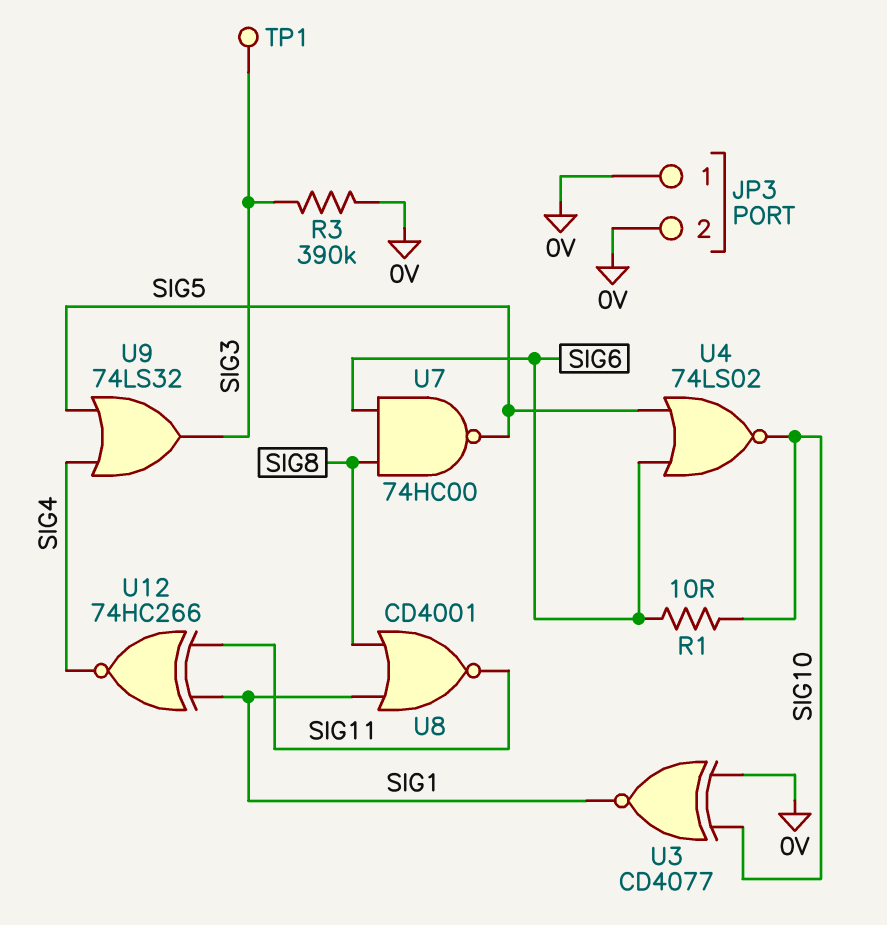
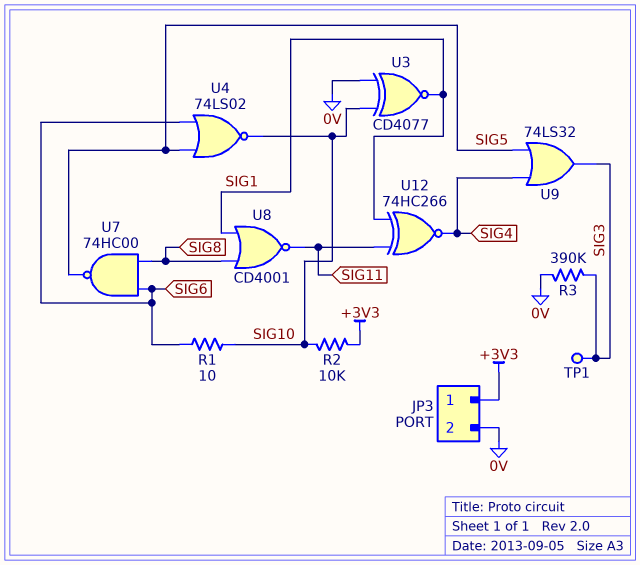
JP3 pin 1: 0V -> +3V3
R2: none -> 10k (+3V3, SIG10)

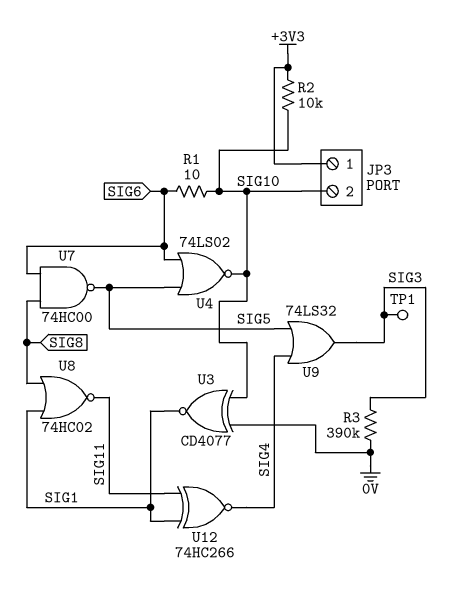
JP3 pin 2: 0V -> SIG10
U8: NOR CD4001 (in SIG1, in SIG8, out SIG11) -> NOR 74HC02 (in SIG1, in SIG8, out SIG11)

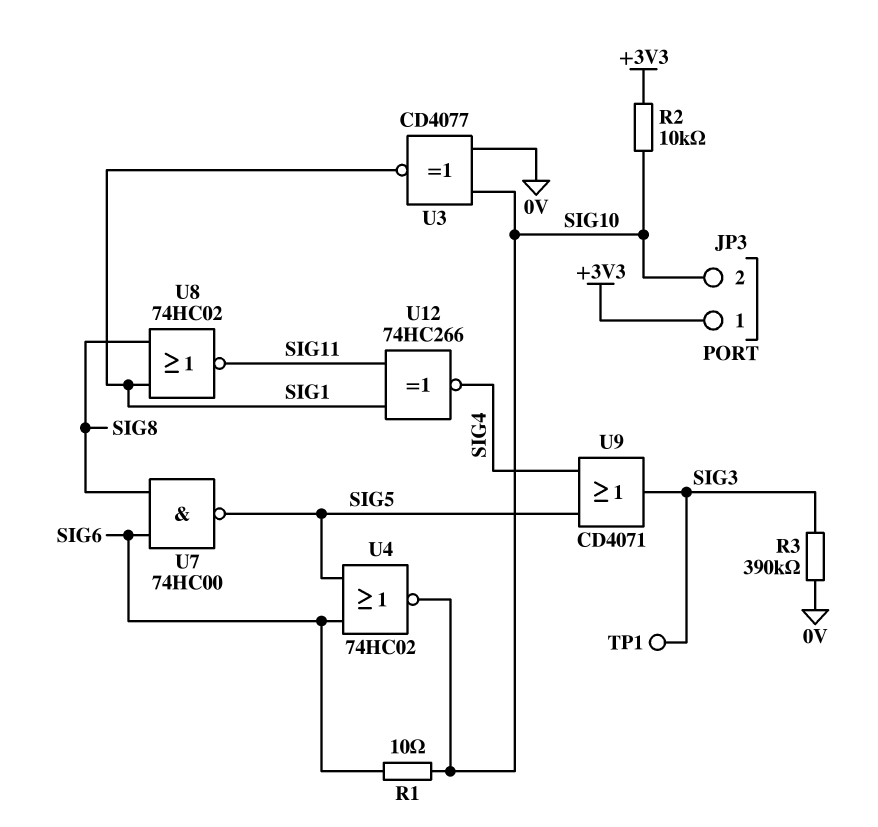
U4: NOR 74LS02 (in SIG5, in SIG6, out SIG10) -> NOR 74HC02 (in SIG5, in SIG6, out SIG10)
U9: OR 74LS32 (in SIG4, in SIG5, out SIG3) -> OR CD4071 (in SIG4, in SIG5, out SIG3)

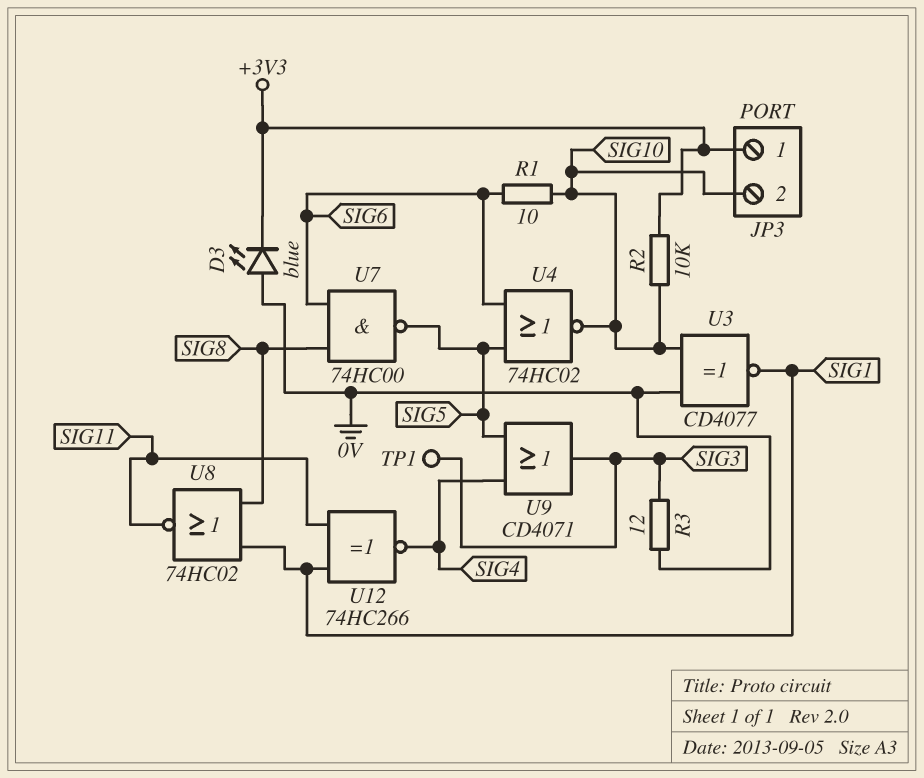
D3: none -> LED blue (A 0V, K +3V3)
R3: 390k (0V, SIG3) -> 12 (0V, SIG3)

